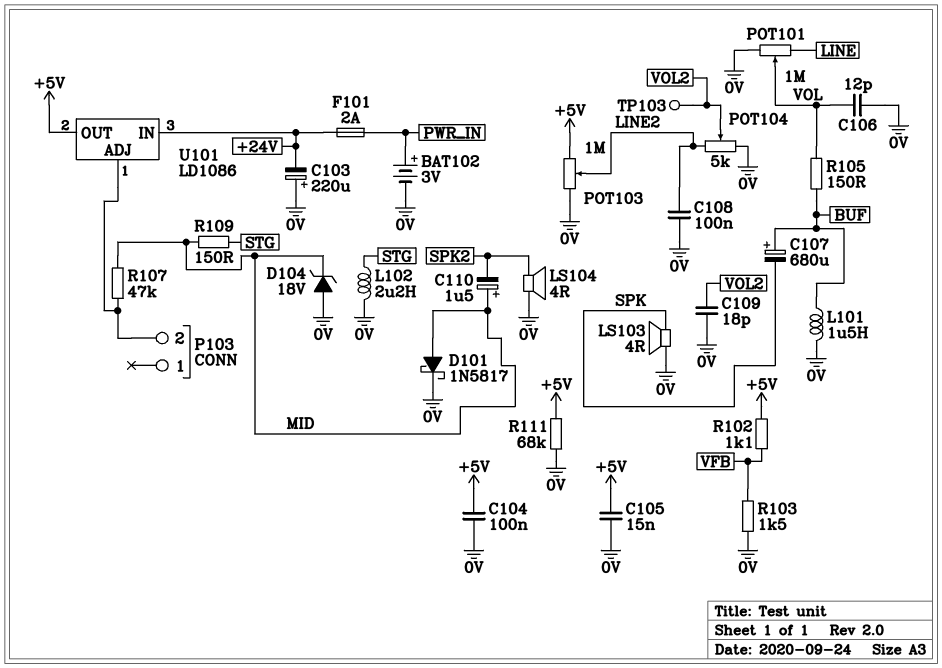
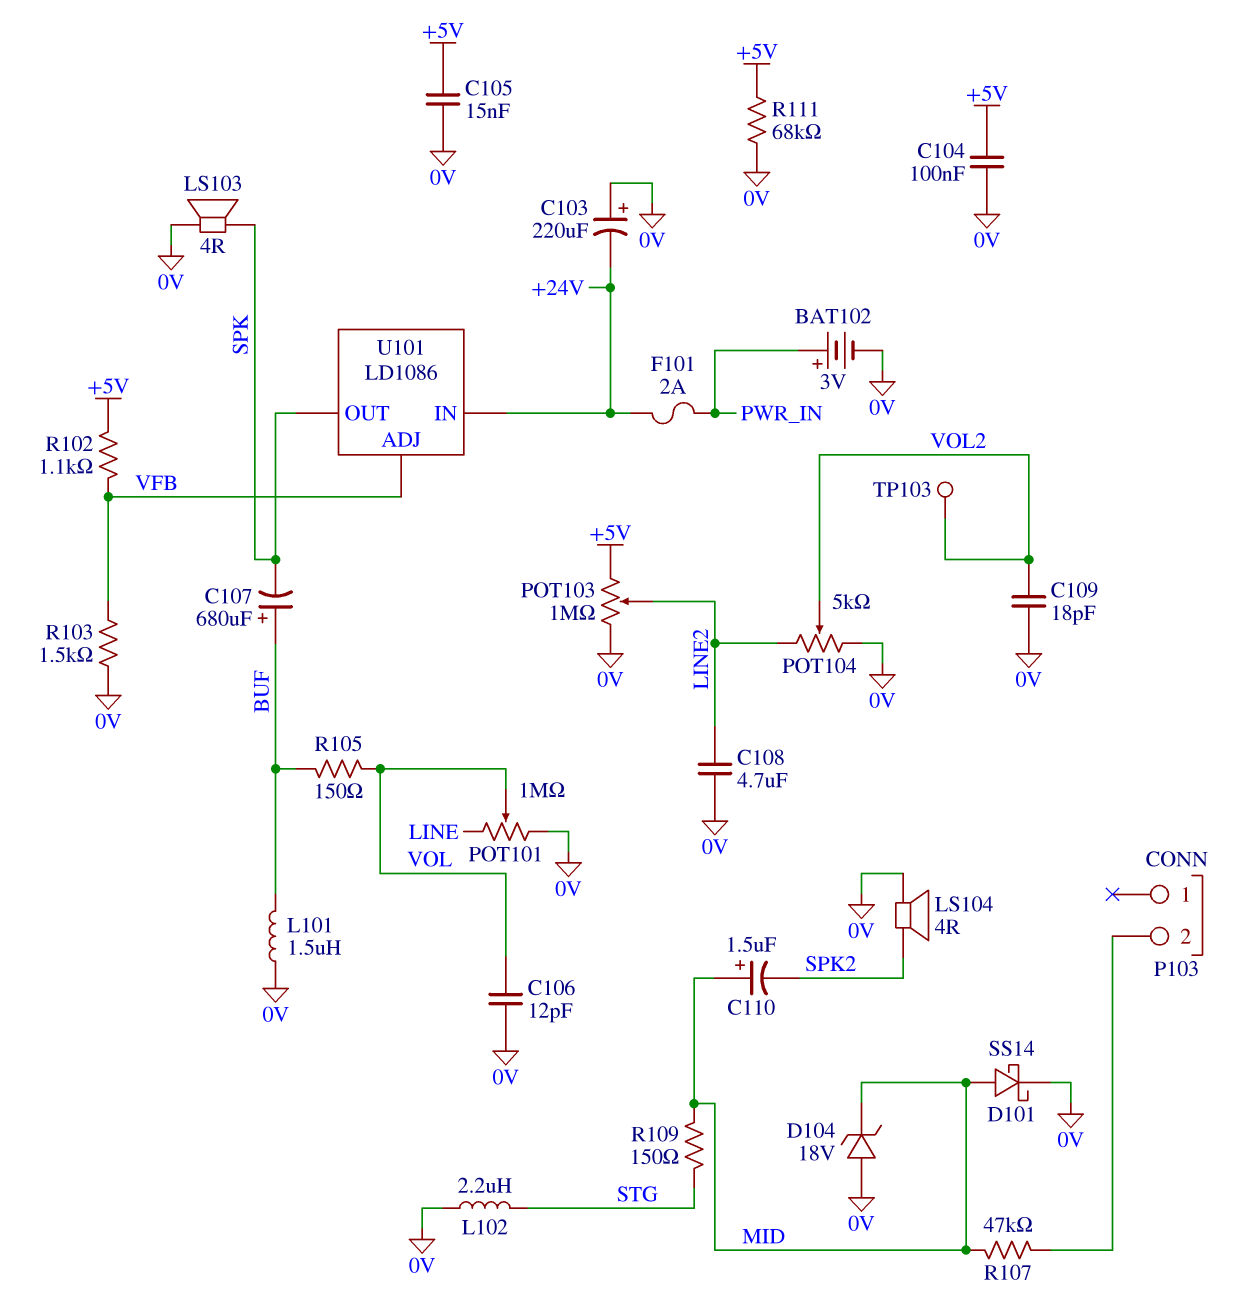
C108: 100nF (0V, LINE2) -> 4.7uF (0V, LINE2)
D101: schottky 1N5817 (A MID, K 0V) -> schottky SS14 (A MID, K 0V)
U101 pin ADJ: P103/2 -> VFB
U101 pin OUT: +5V -> SPK

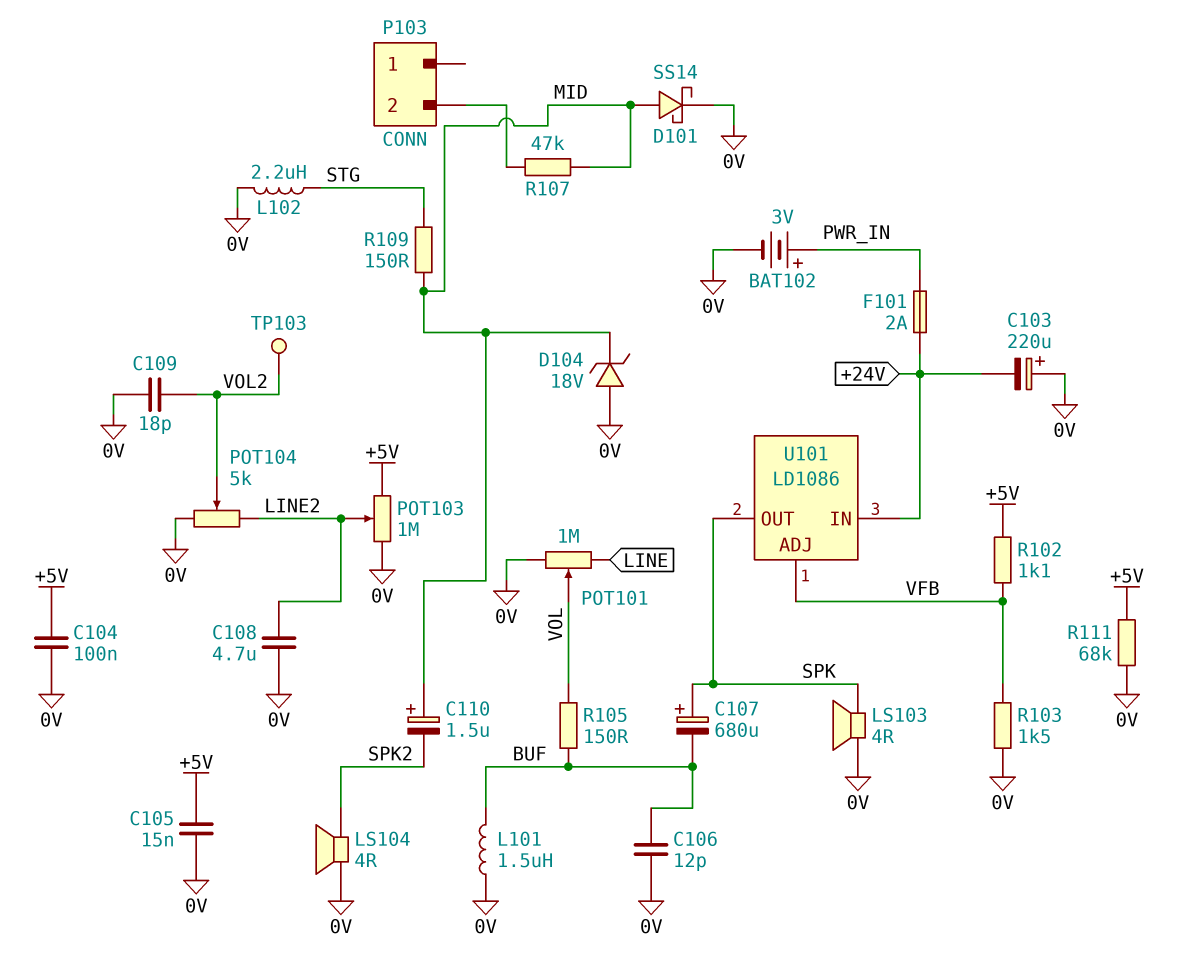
C106: 12pF (0V, VOL) -> 12pF (0V, BUF)
C107: 680uF (plus BUF, minus SPK) -> 680uF (plus SPK, minus BUF)

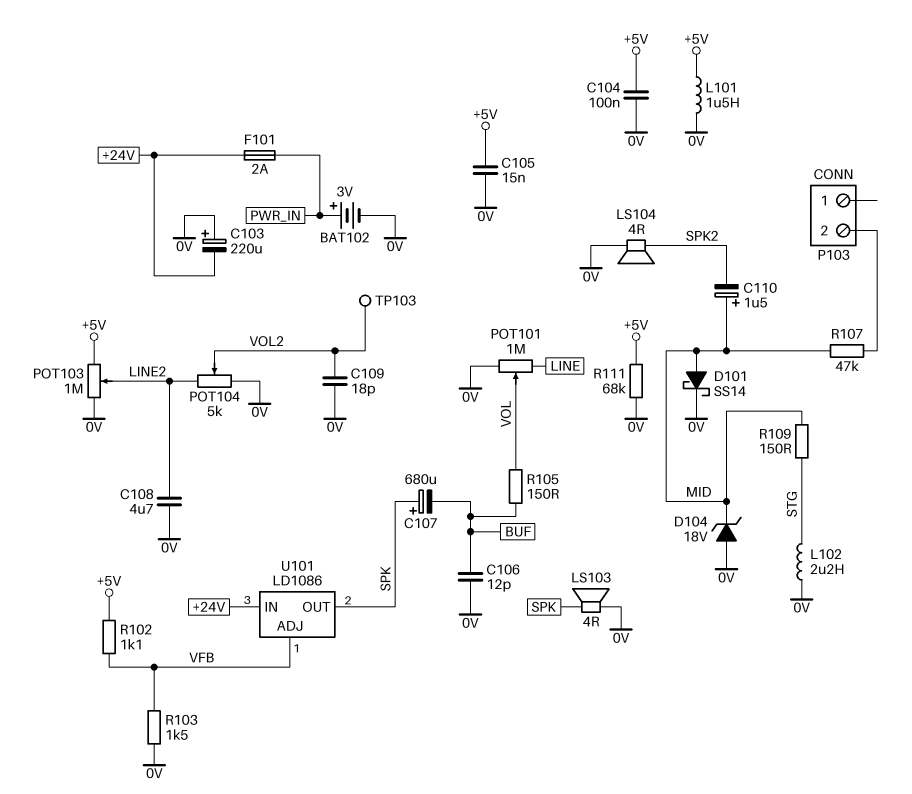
L101: 1.5uH (0V, BUF) -> 1.5uH (+5V, 0V)

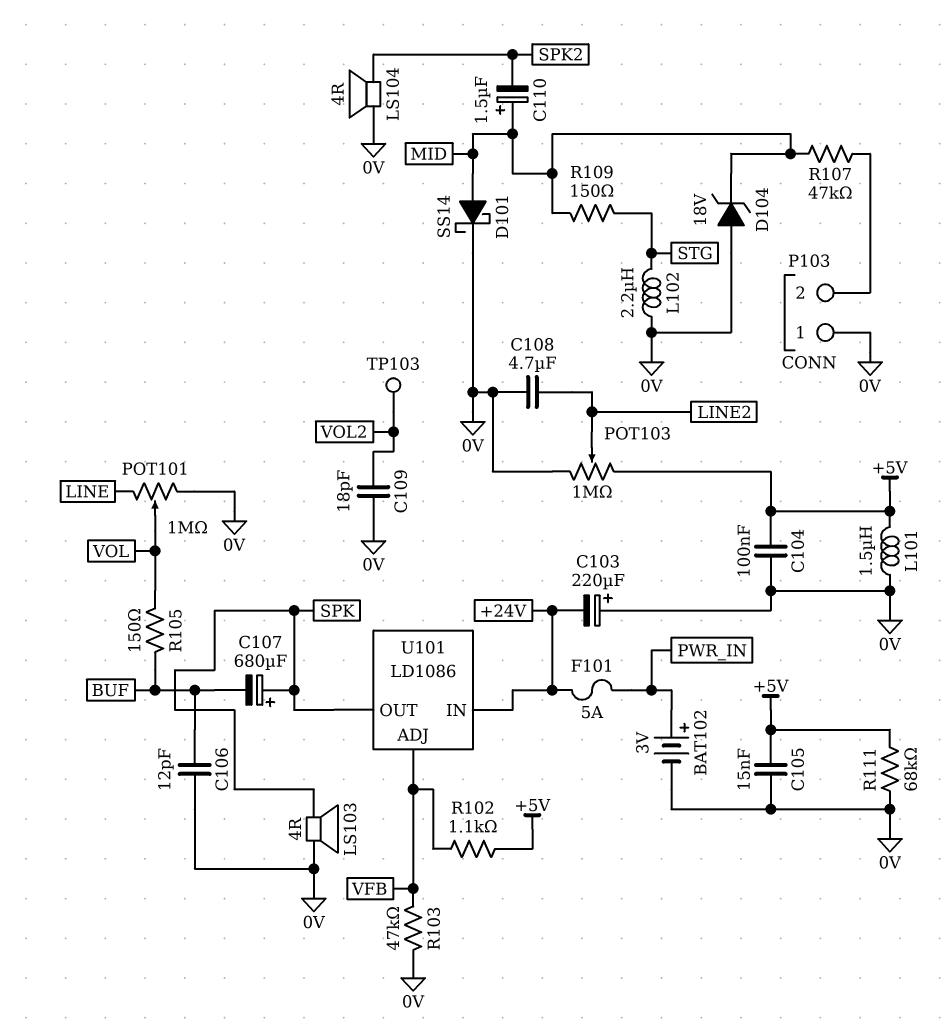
F101: 2A (+24V, PWR_IN) -> 5A (+24V, PWR_IN)
P103 pin 1: none -> 0V
POT104: 5k (0V, LINE2, wiper VOL2) -> none
R103: 1.5k (0V, VFB) -> 47k (0V, VFB)

